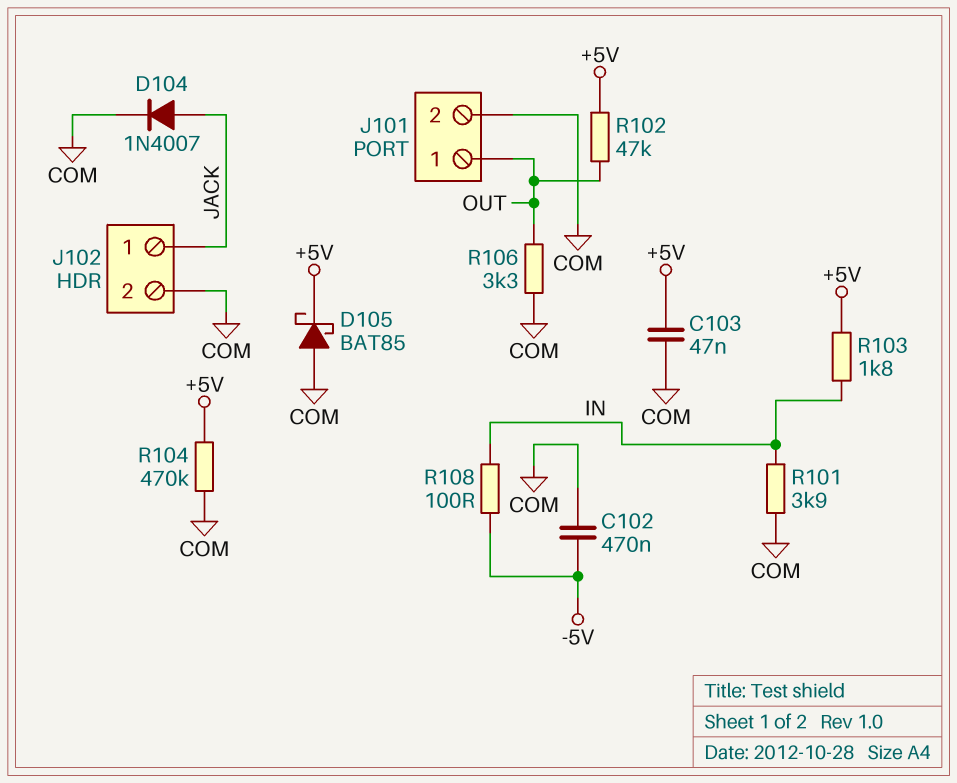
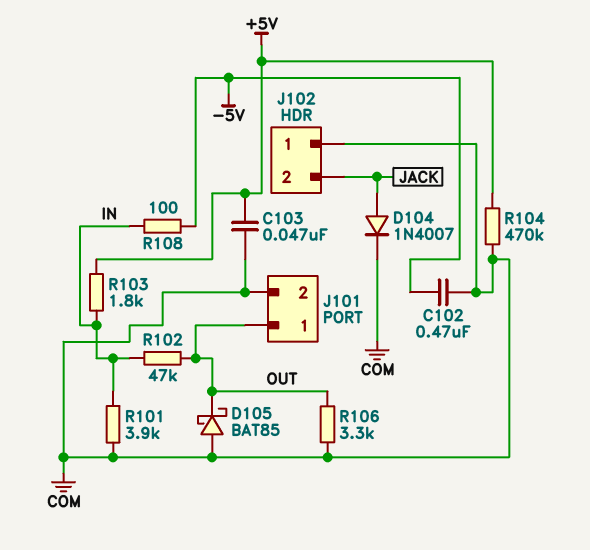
D105: schottky BAT85 (A COM, K +5V) -> schottky BAT85 (A COM, K OUT)
J102 pin 1: JACK -> COM
J102 pin 2: COM -> JACK
R102: 47k (+5V, OUT) -> 47k (IN, OUT)

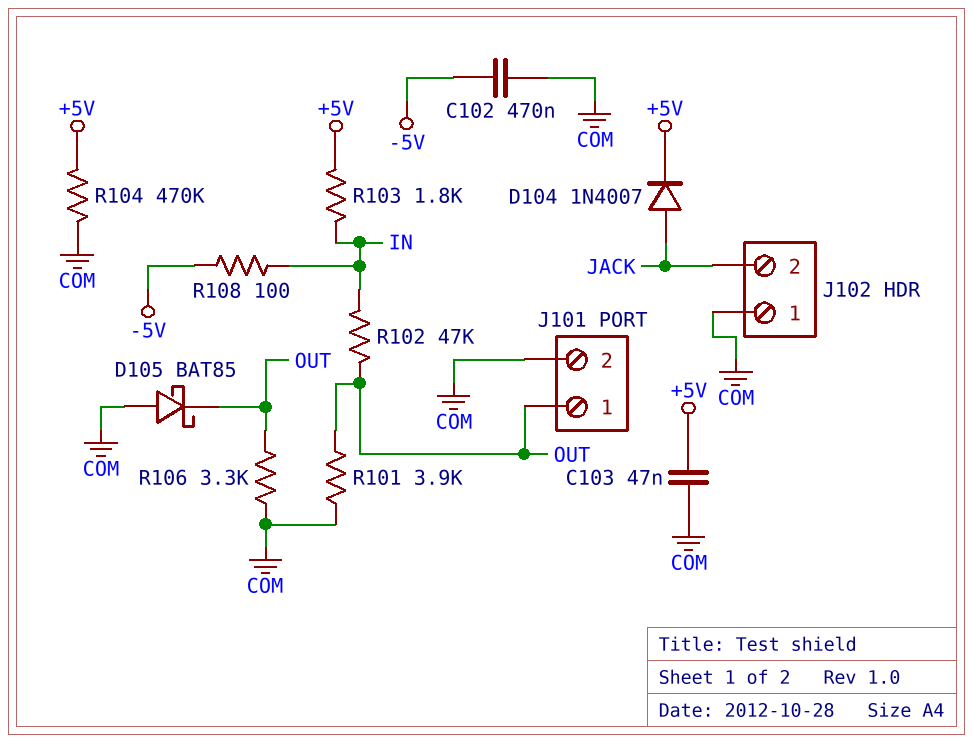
D104: diode 1N4007 (A JACK, K COM) -> diode 1N4007 (A JACK, K +5V)
R101: 3.9k (COM, IN) -> 3.9k (COM, OUT)

